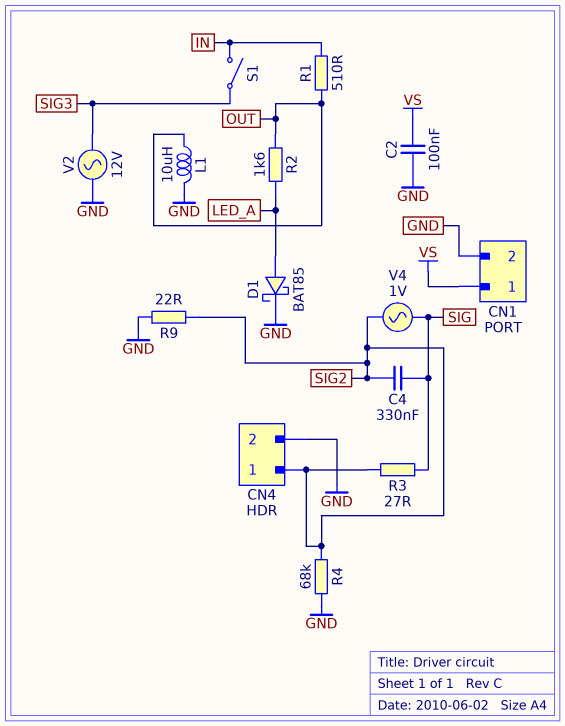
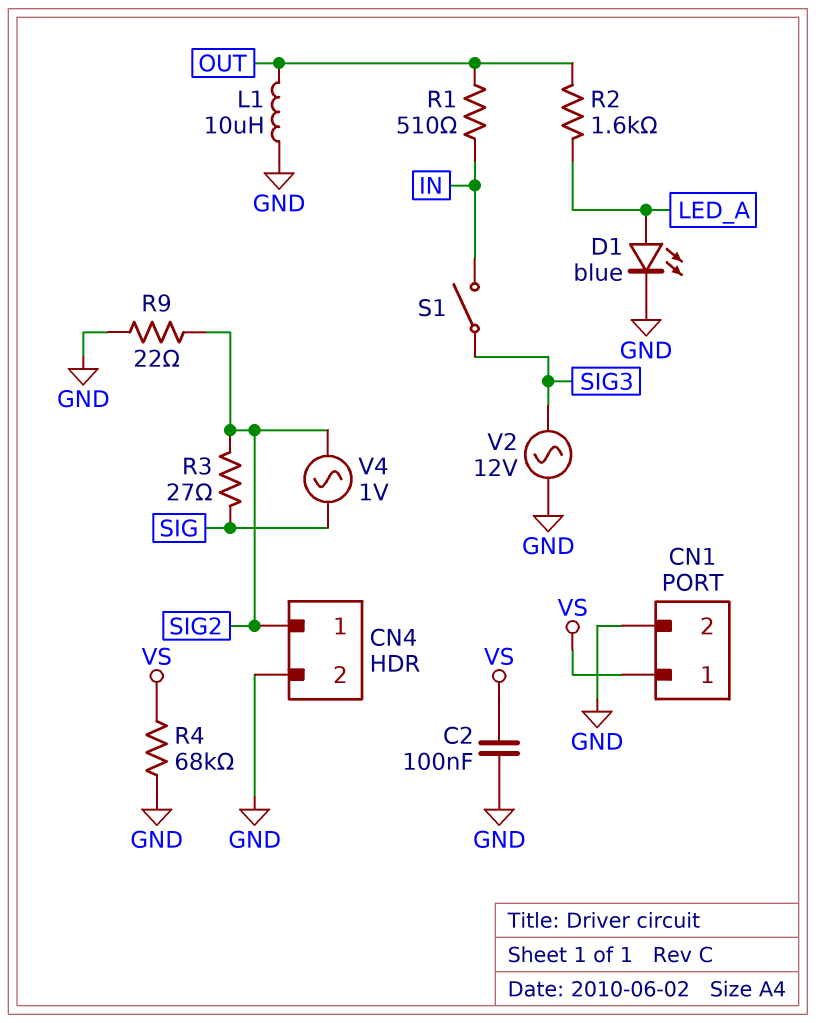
C4: 330nF (SIG, SIG2) -> none
D1: schottky BAT85 (A LED_A, K GND) -> LED blue (A LED_A, K GND)
R4: 68k (GND, SIG2) -> 68k (GND, VS)

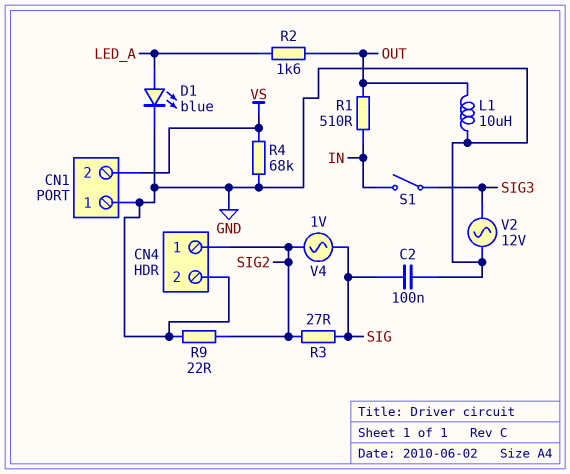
C2: 100nF (GND, VS) -> 100nF (GND, SIG)
CN1 pin 1: VS -> GND
CN1 pin 2: GND -> VS

